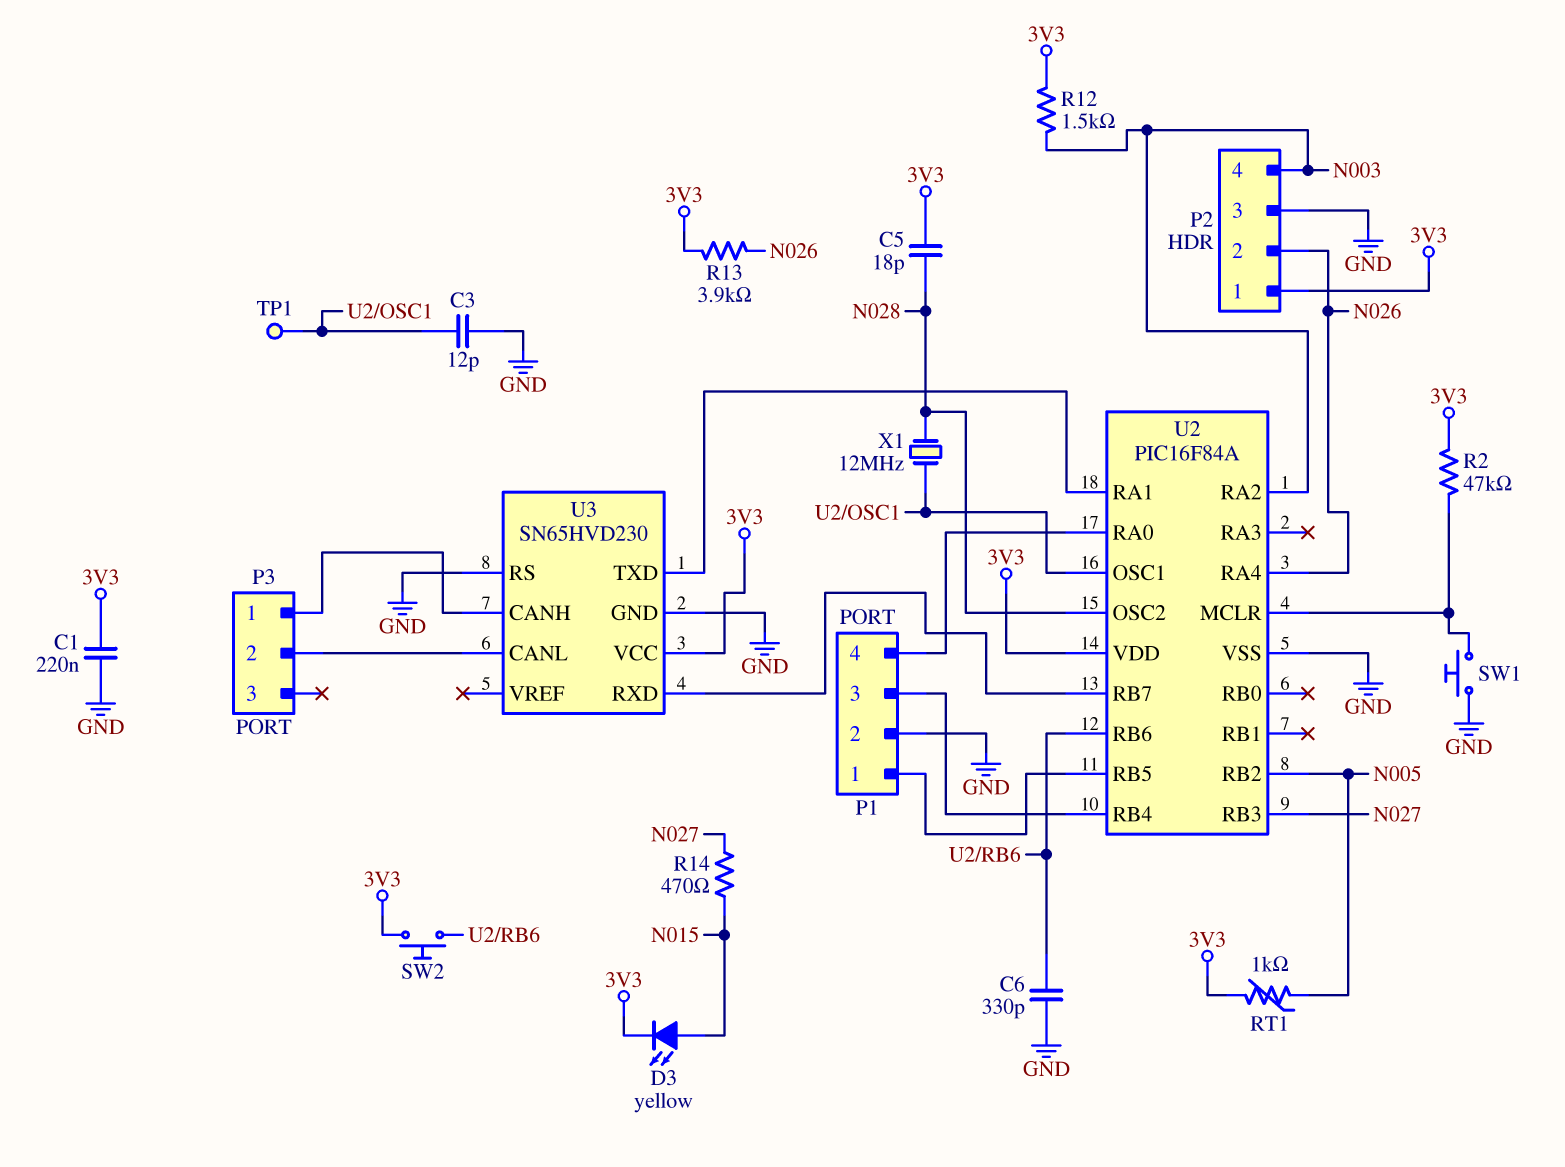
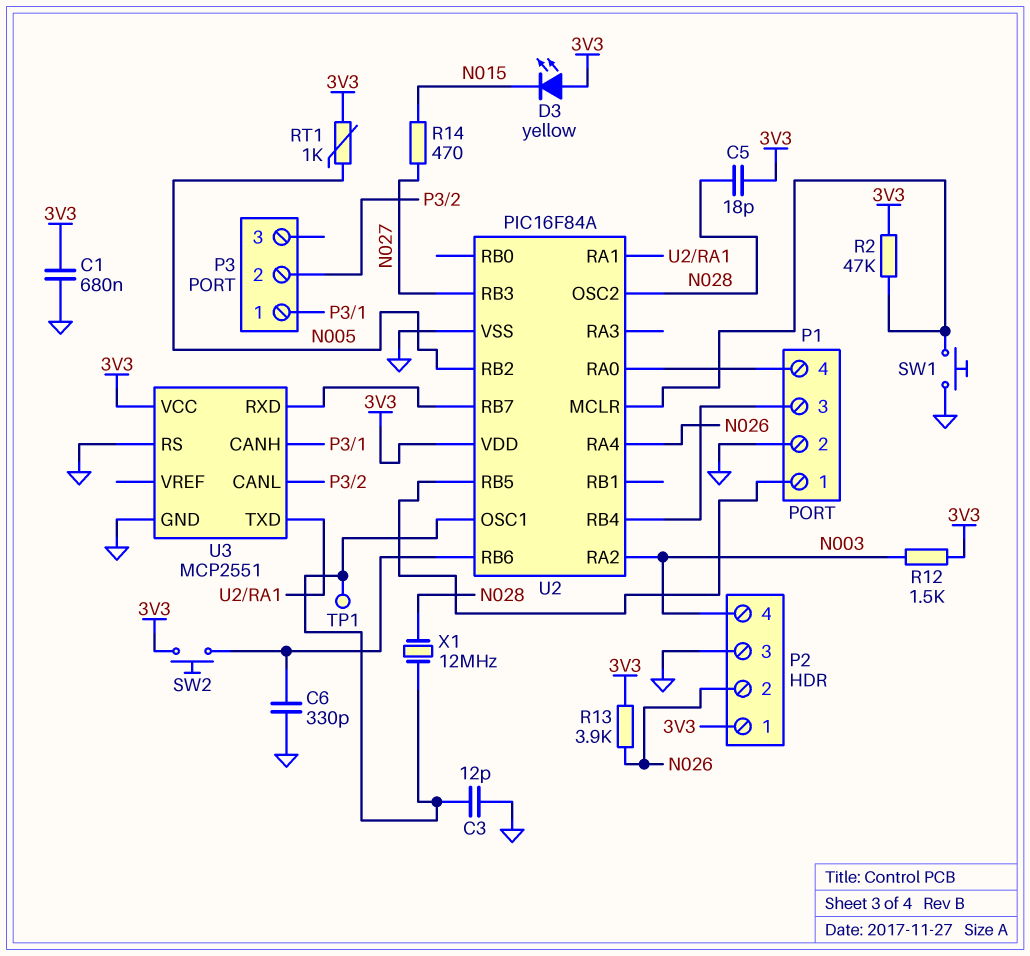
C1: 220nF (3V3, GND) -> 680nF (3V3, GND)
D3: LED yellow (A N015, K 3V3) -> LED yellow (A 3V3, K N015)
U3: SN65HVD230 -> MCP2551

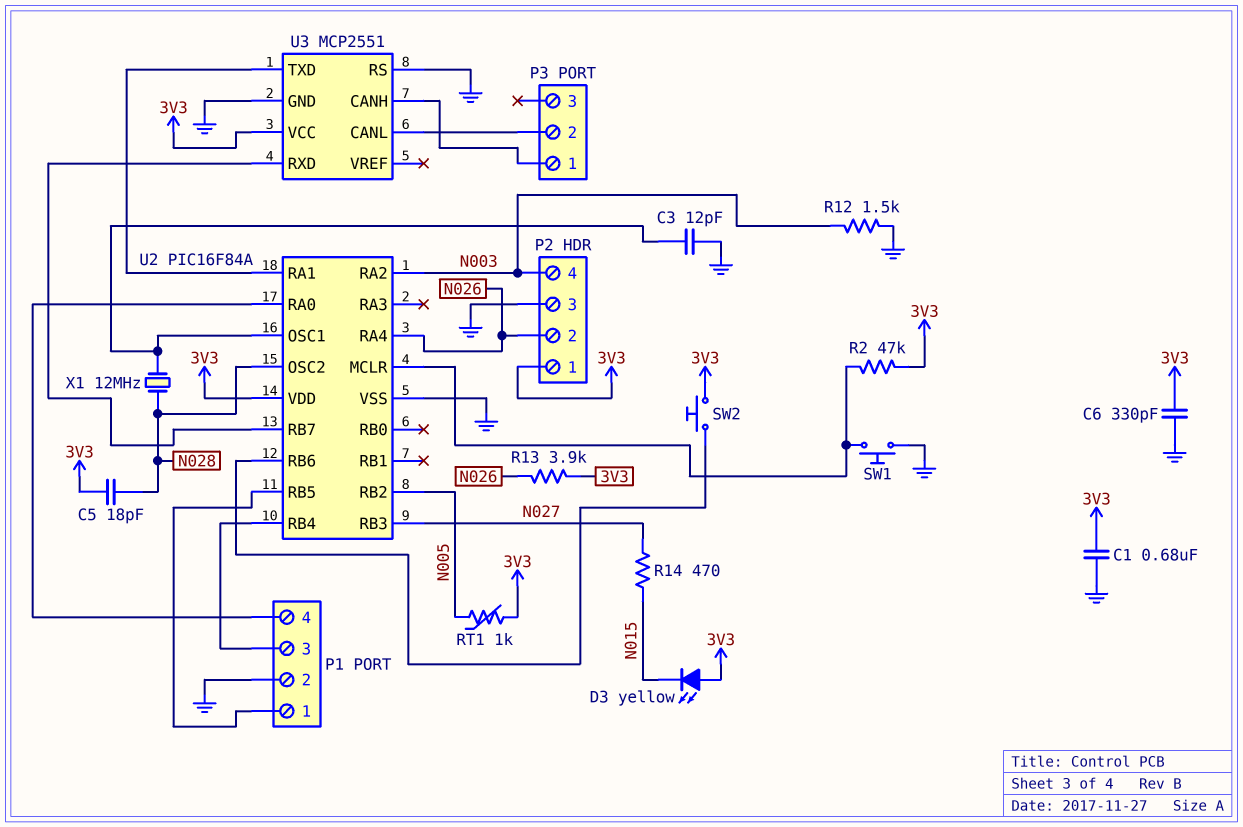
C6: 330pF (GND, U2/RB6) -> 330pF (3V3, GND)
R12: 1.5k (3V3, N003) -> 1.5k (GND, N003)
TP1: test point (U2/OSC1) -> none

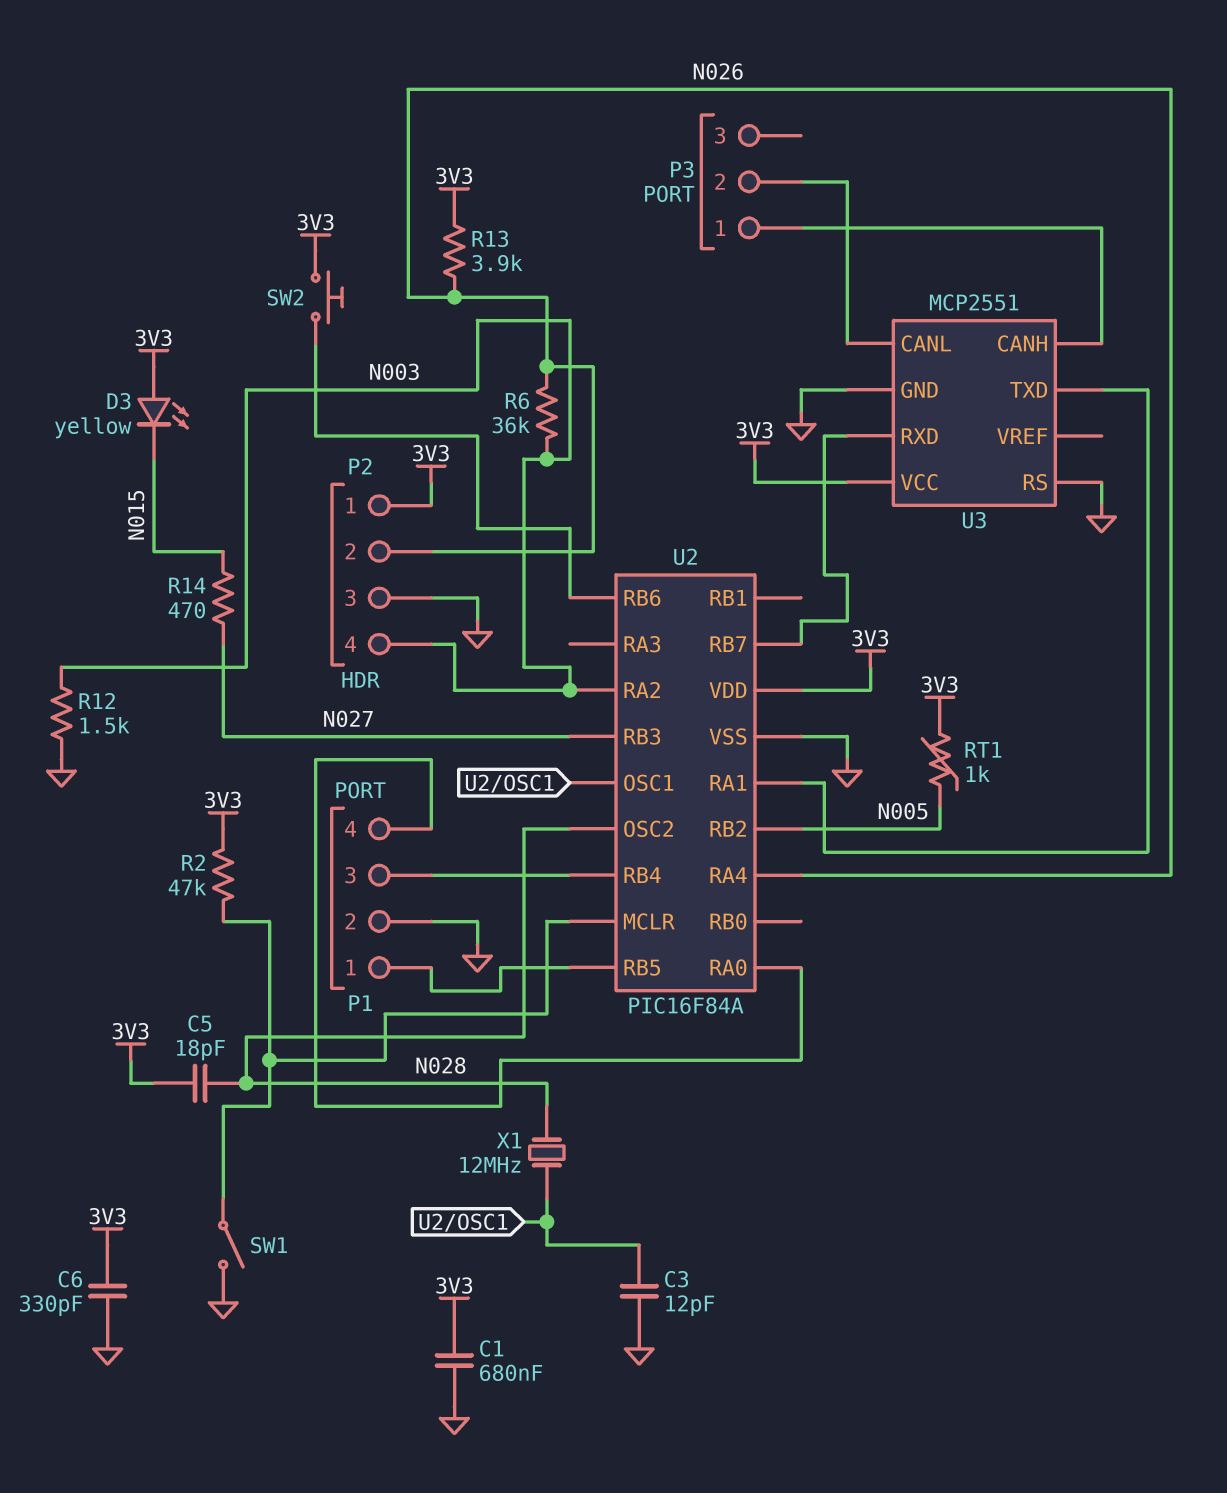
R6: none -> 36k (N003, N026)
SW1: button (GND, U2/MCLR) -> switch (GND, U2/MCLR)

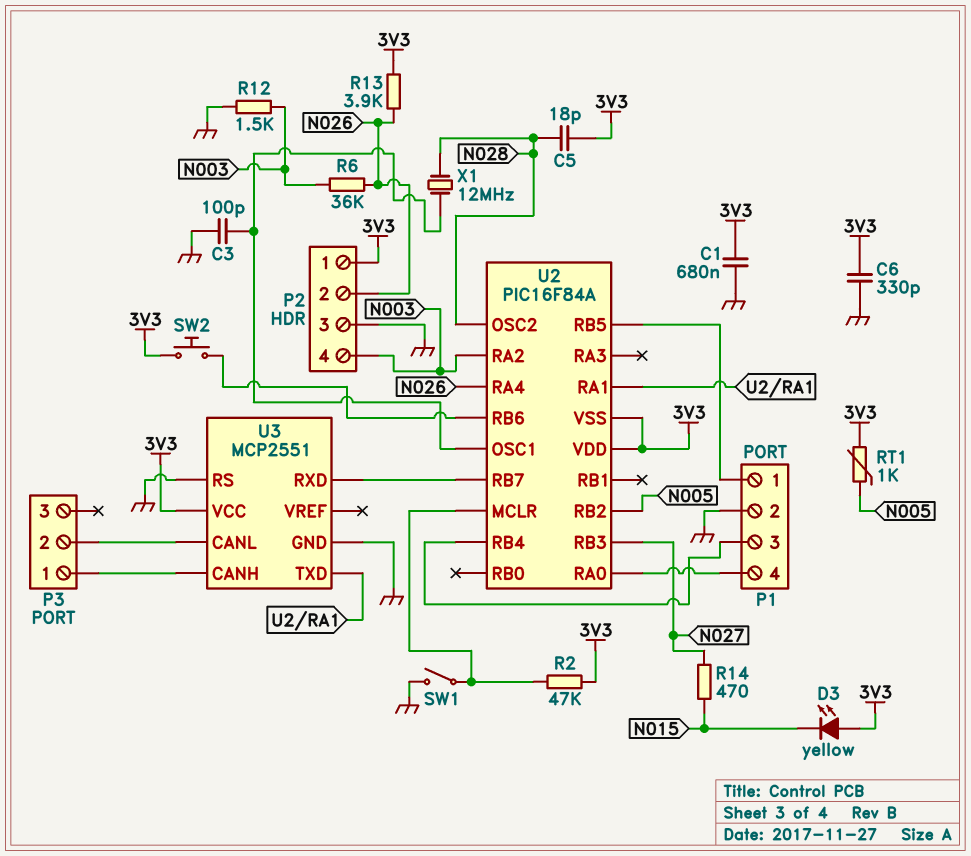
C3: 12pF (GND, U2/OSC1) -> 100pF (GND, U2/OSC1)
U2 pin VSS: GND -> 3V3

